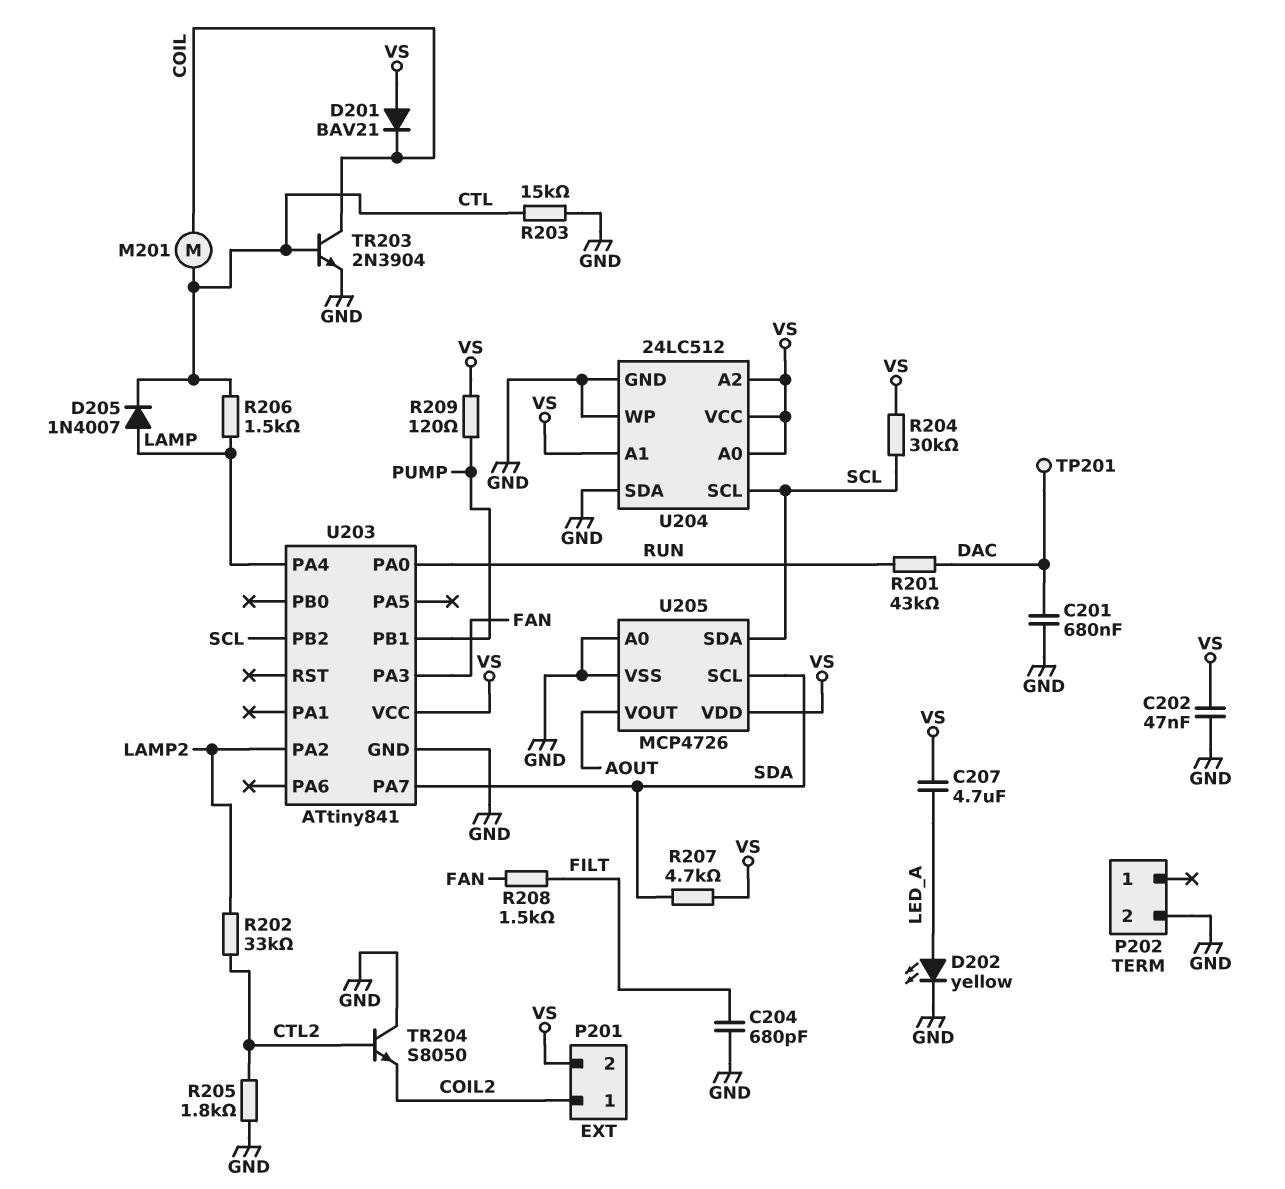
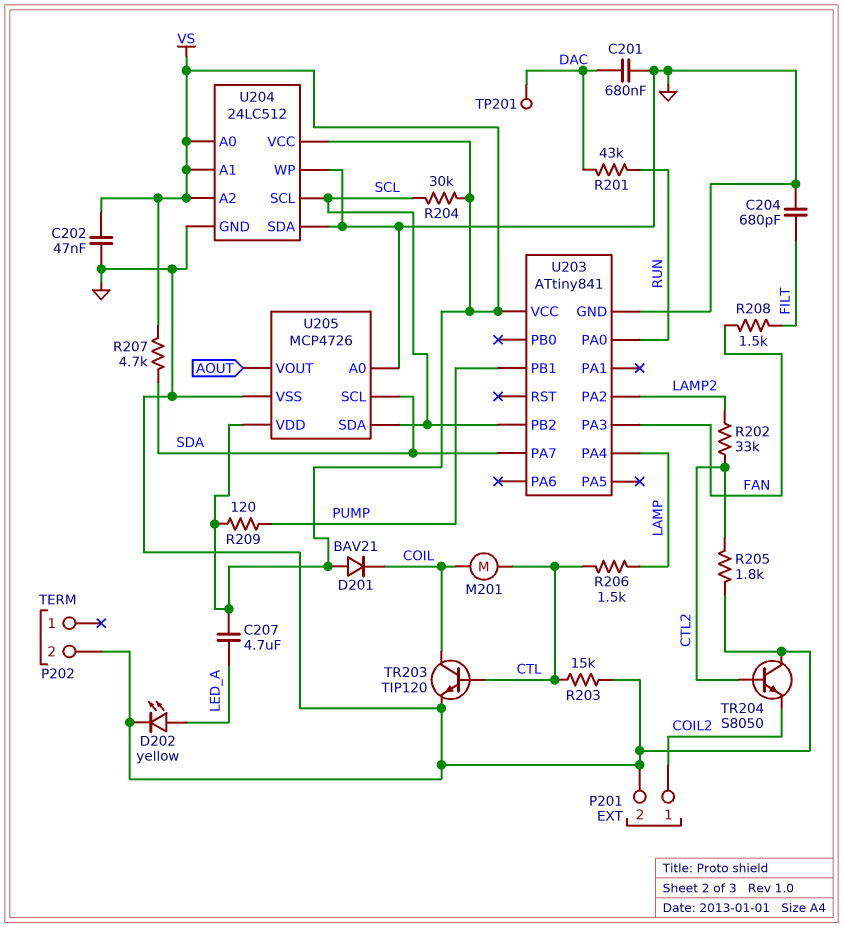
D205: diode 1N4007 (A LAMP, K CTL) -> none
P201 pin 2: VS -> GND
TR203: NPN 2N3904 (B CTL, C COIL, E GND) -> NPN TIP120 (B CTL, C COIL, E GND)

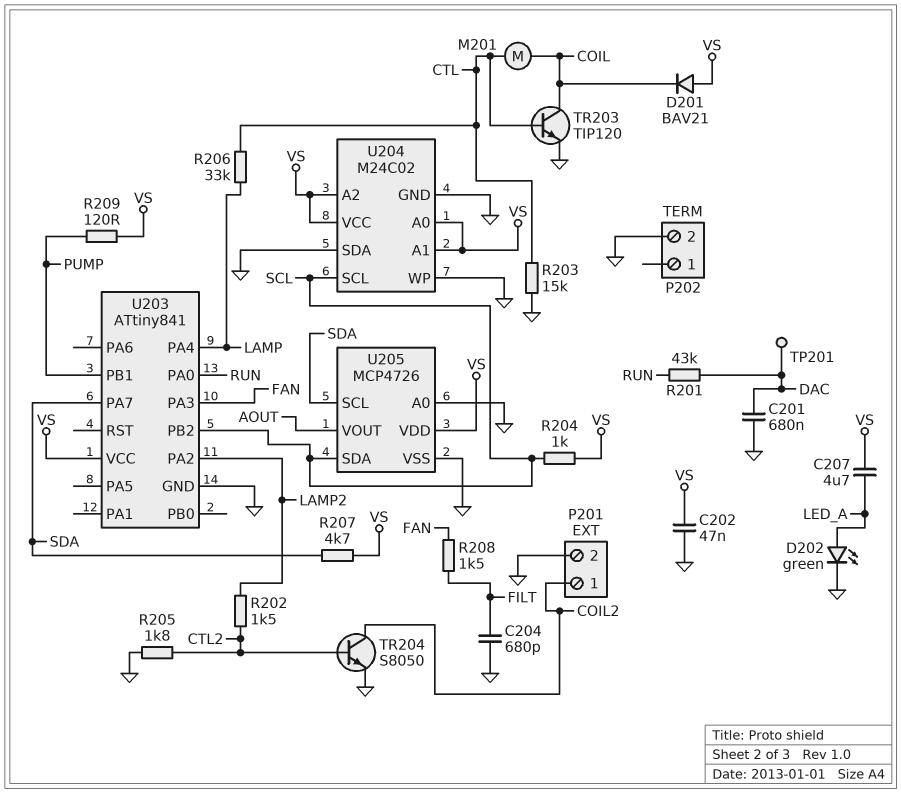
D202: LED yellow (A LED_A, K GND) -> LED green (A LED_A, K GND)
R202: 33k (CTL2, LAMP2) -> 1.5k (CTL2, LAMP2)
R204: 30k (SCL, VS) -> 1k (SCL, VS)
R206: 1.5k (CTL, LAMP) -> 33k (CTL, LAMP)
TR204: NPN S8050 (B CTL2, C GND, E COIL2) -> NPN S8050 (B CTL2, C COIL2, E GND)
U204: 24LC512 -> M24C02

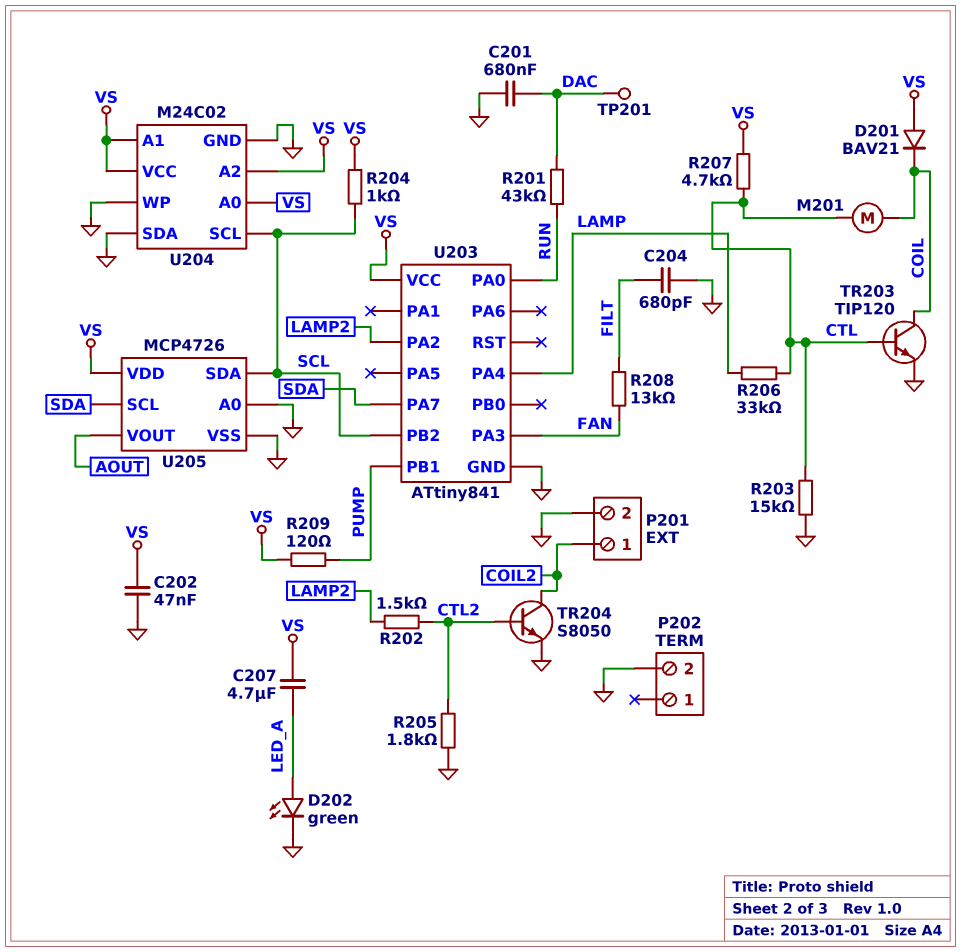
R207: 4.7k (SDA, VS) -> 4.7k (CTL, VS)
R208: 1.5k (FAN, FILT) -> 13k (FAN, FILT)

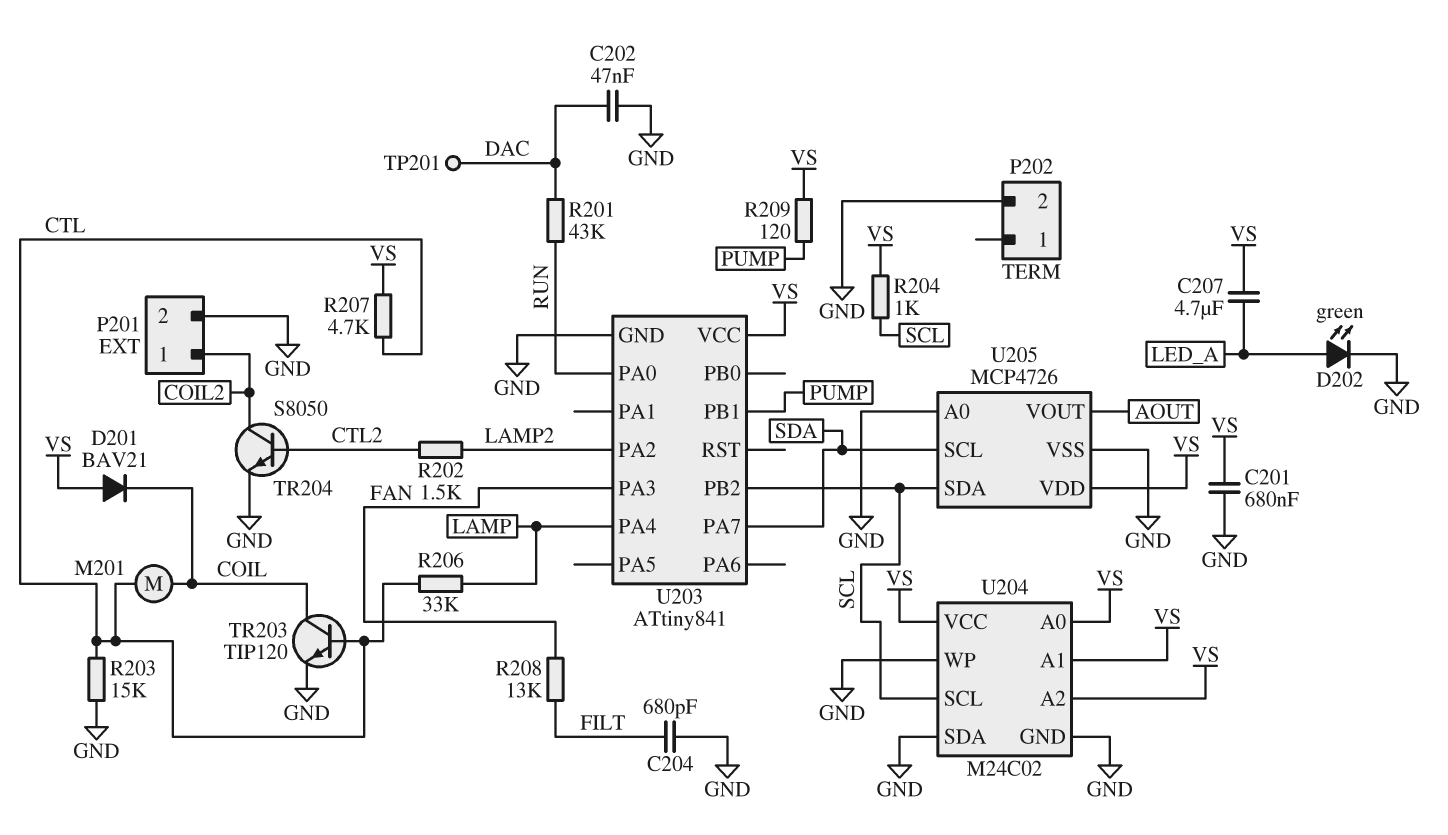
C201: 680nF (DAC, GND) -> 680nF (GND, VS)
C202: 47nF (GND, VS) -> 47nF (DAC, GND)
R205: 1.8k (CTL2, GND) -> none

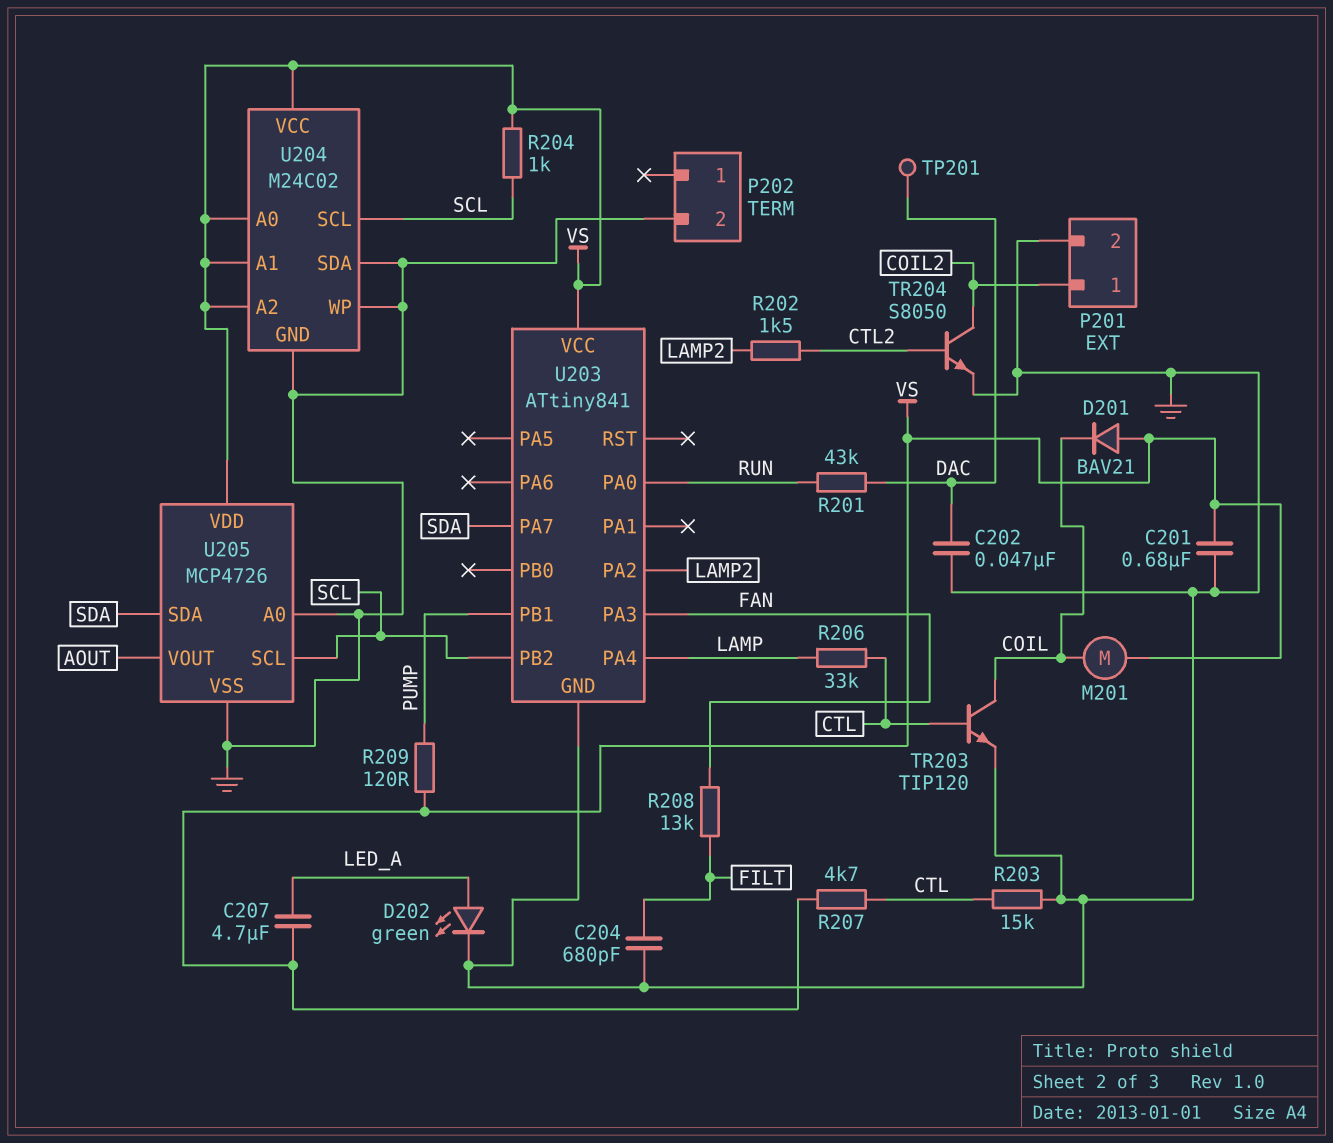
M201: motor (COIL, CTL) -> motor (COIL, VS)
U205 pin SCL: SDA -> SCL
U205 pin SDA: SCL -> SDA

